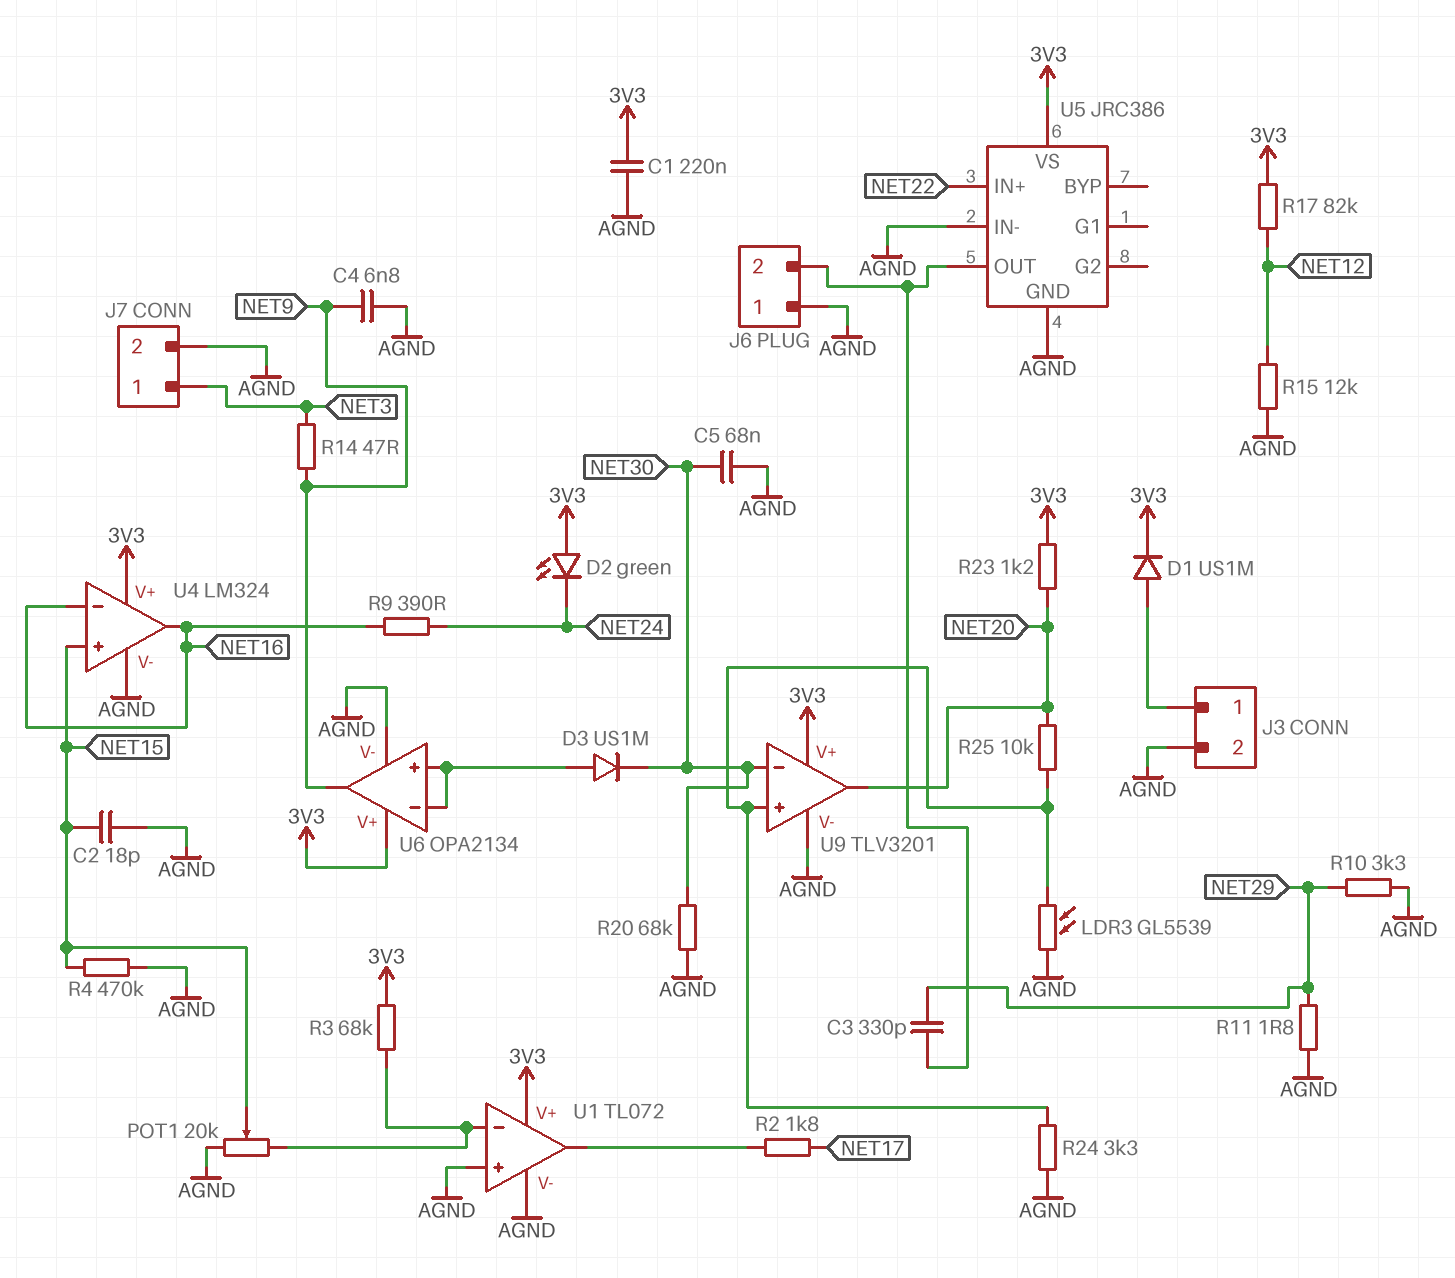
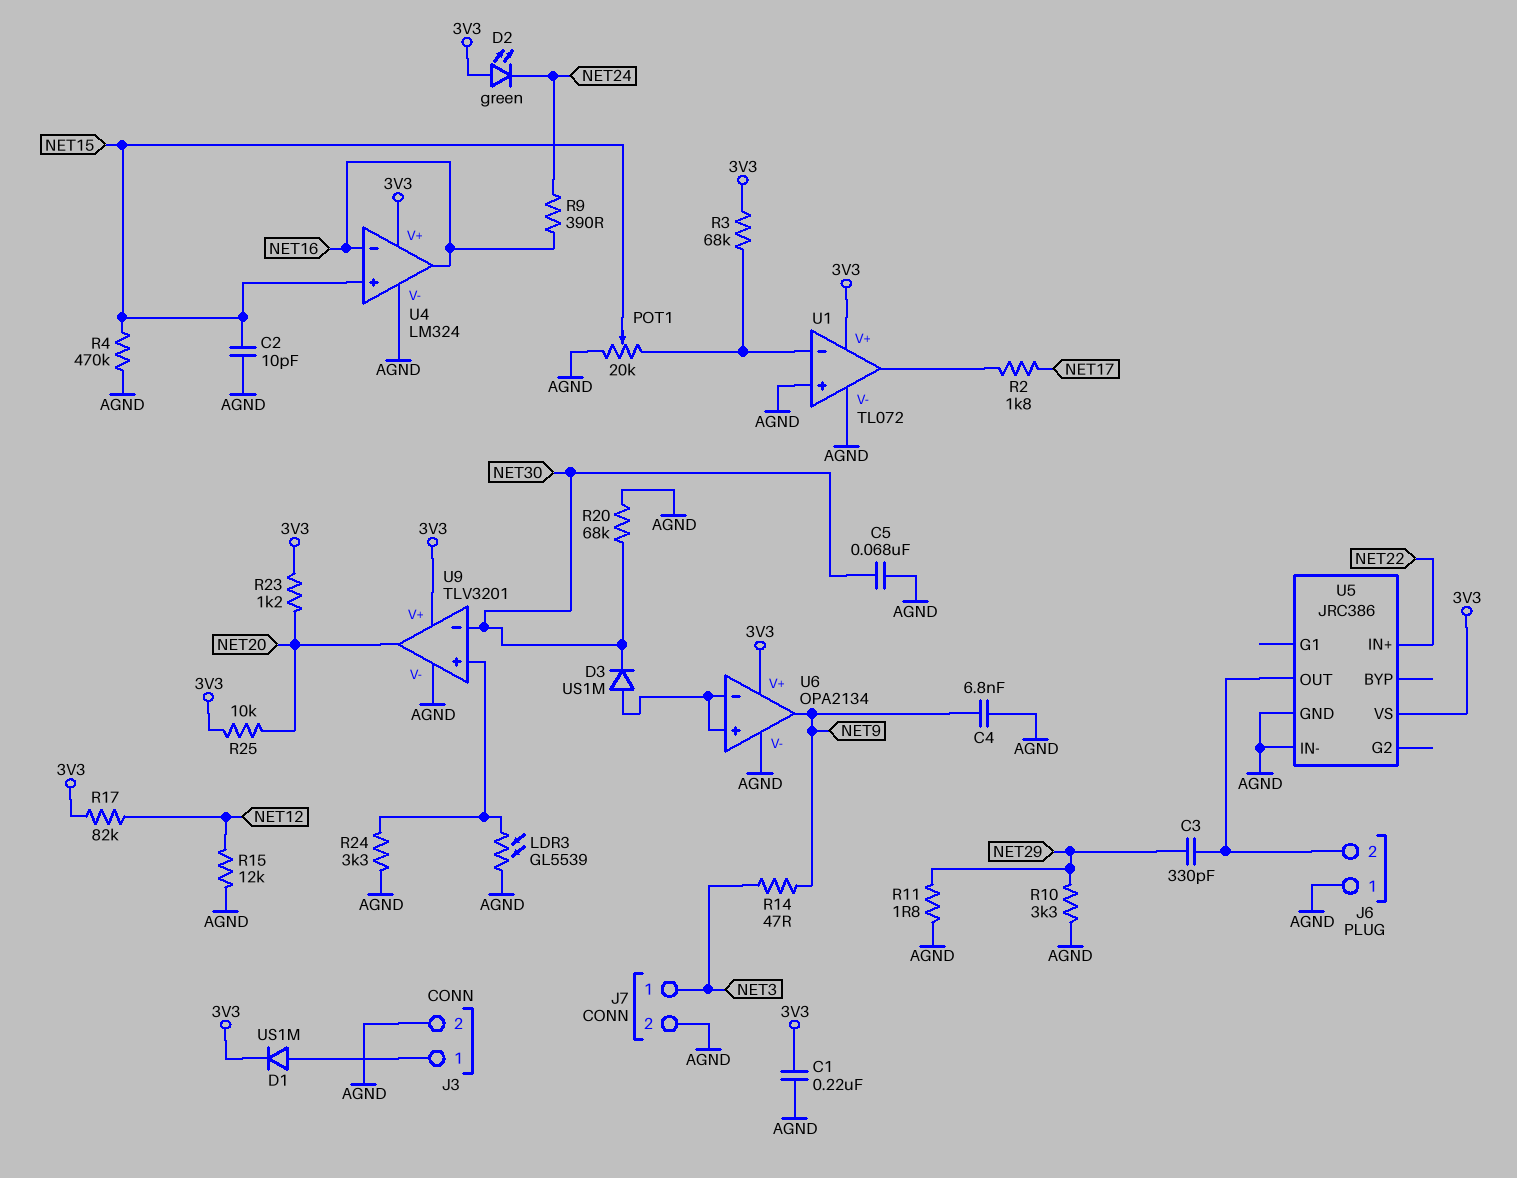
C2: 18pF (AGND, NET15) -> 10pF (AGND, NET15)
R25: 10k (NET20, U9/in+) -> 10k (3V3, NET20)

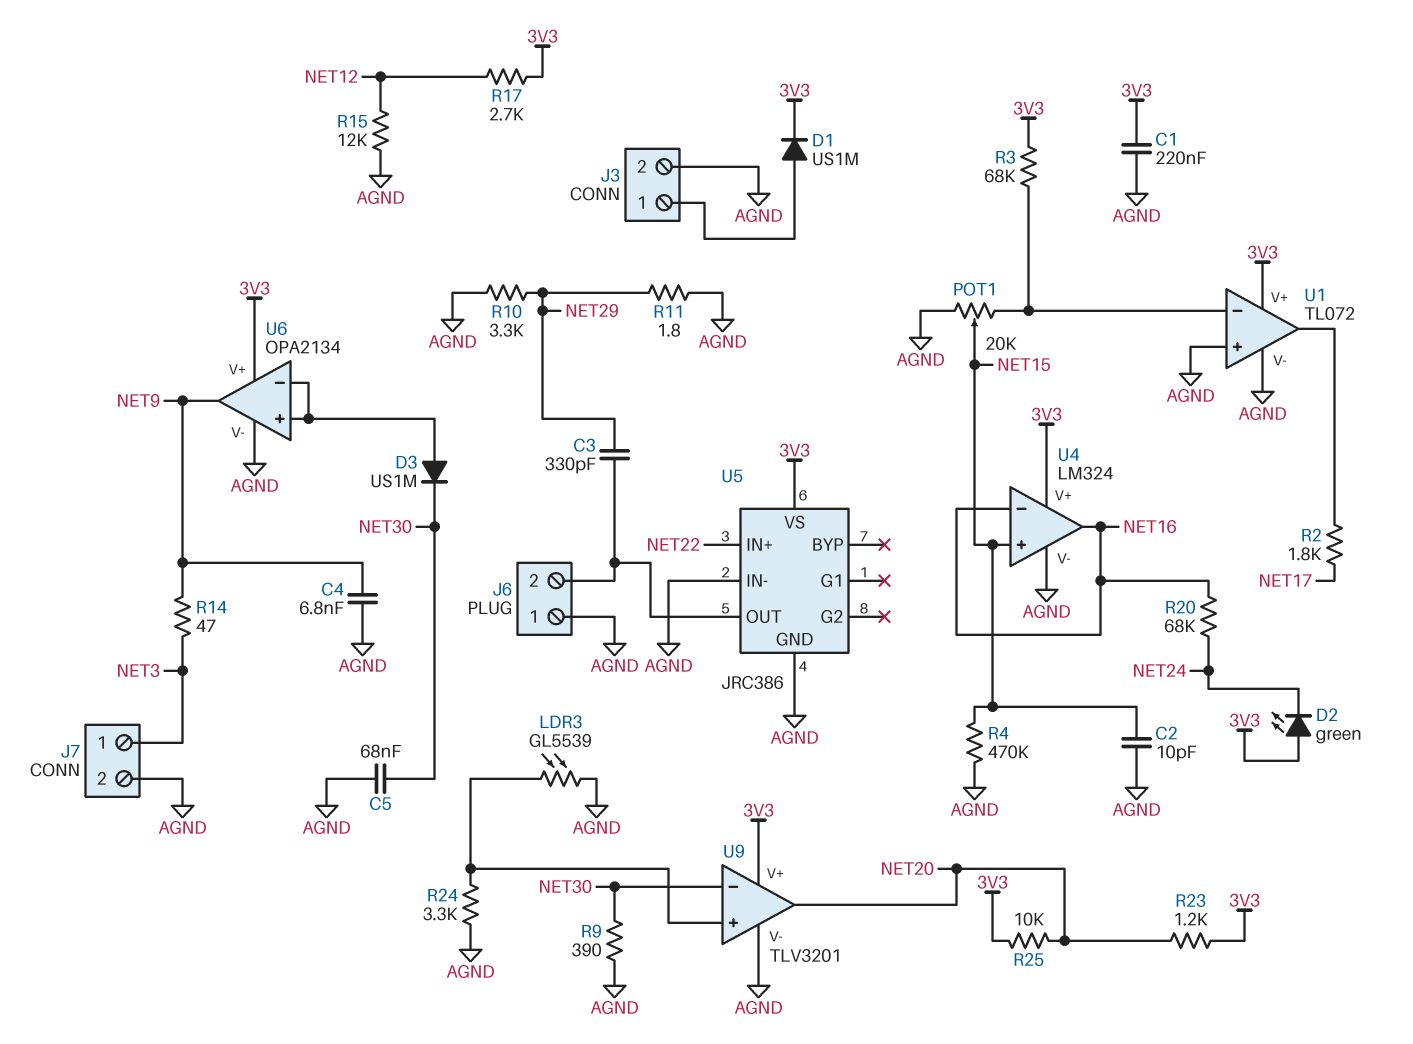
R9: 390 (NET16, NET24) -> 390 (AGND, NET30)
R17: 82k (3V3, NET12) -> 2.7k (3V3, NET12)
R20: 68k (AGND, NET30) -> 68k (NET16, NET24)

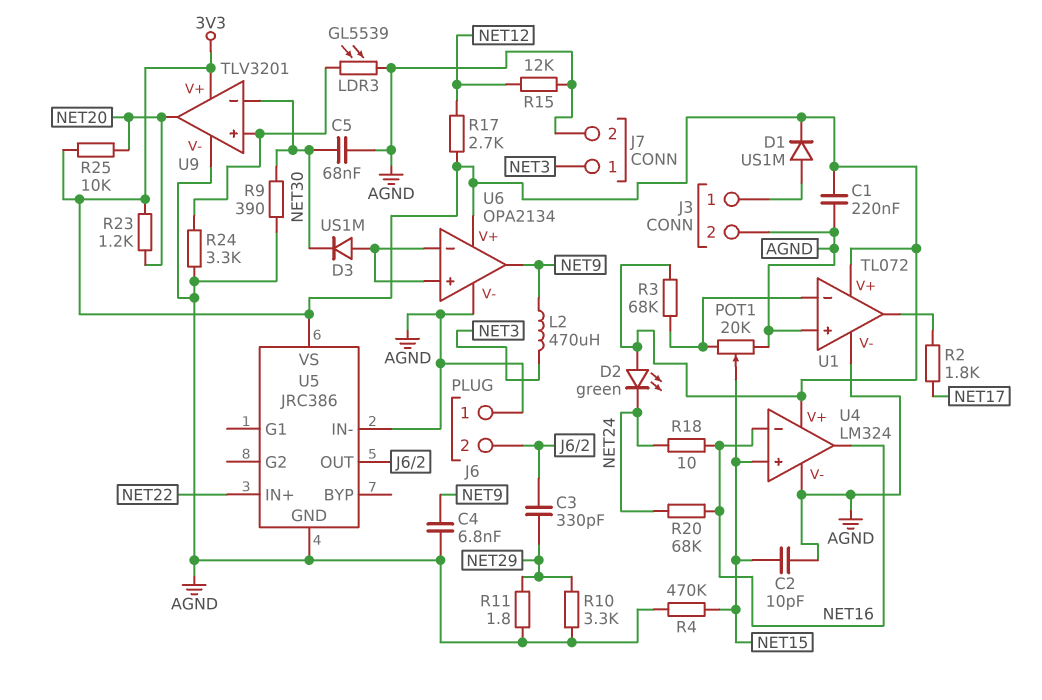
L2: none -> 470uH (NET3, NET9)
R14: 47 (NET3, NET9) -> none
R18: none -> 10 (NET16, NET24)

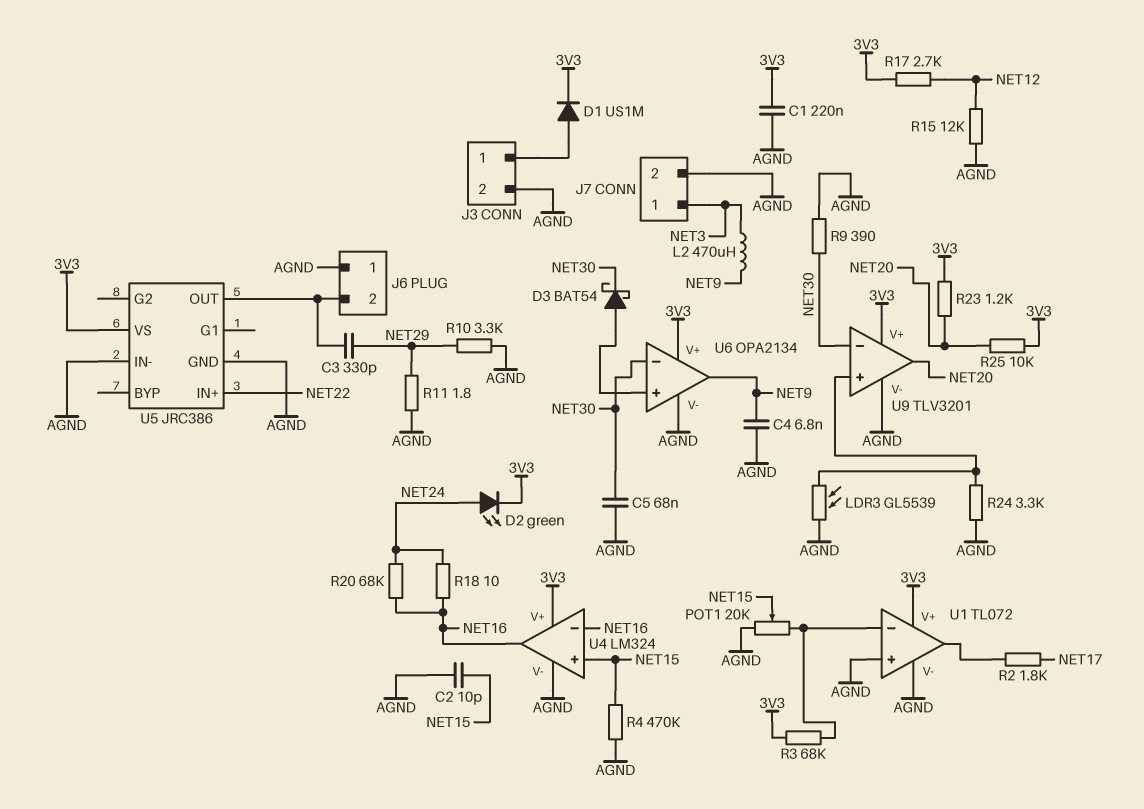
D2: LED green (A 3V3, K NET24) -> LED green (A NET24, K 3V3)
D3: diode US1M (A U6/in+, K NET30) -> schottky BAT54 (A U6/in+, K NET30)
U6 pin in-: U6/in+ -> NET30

